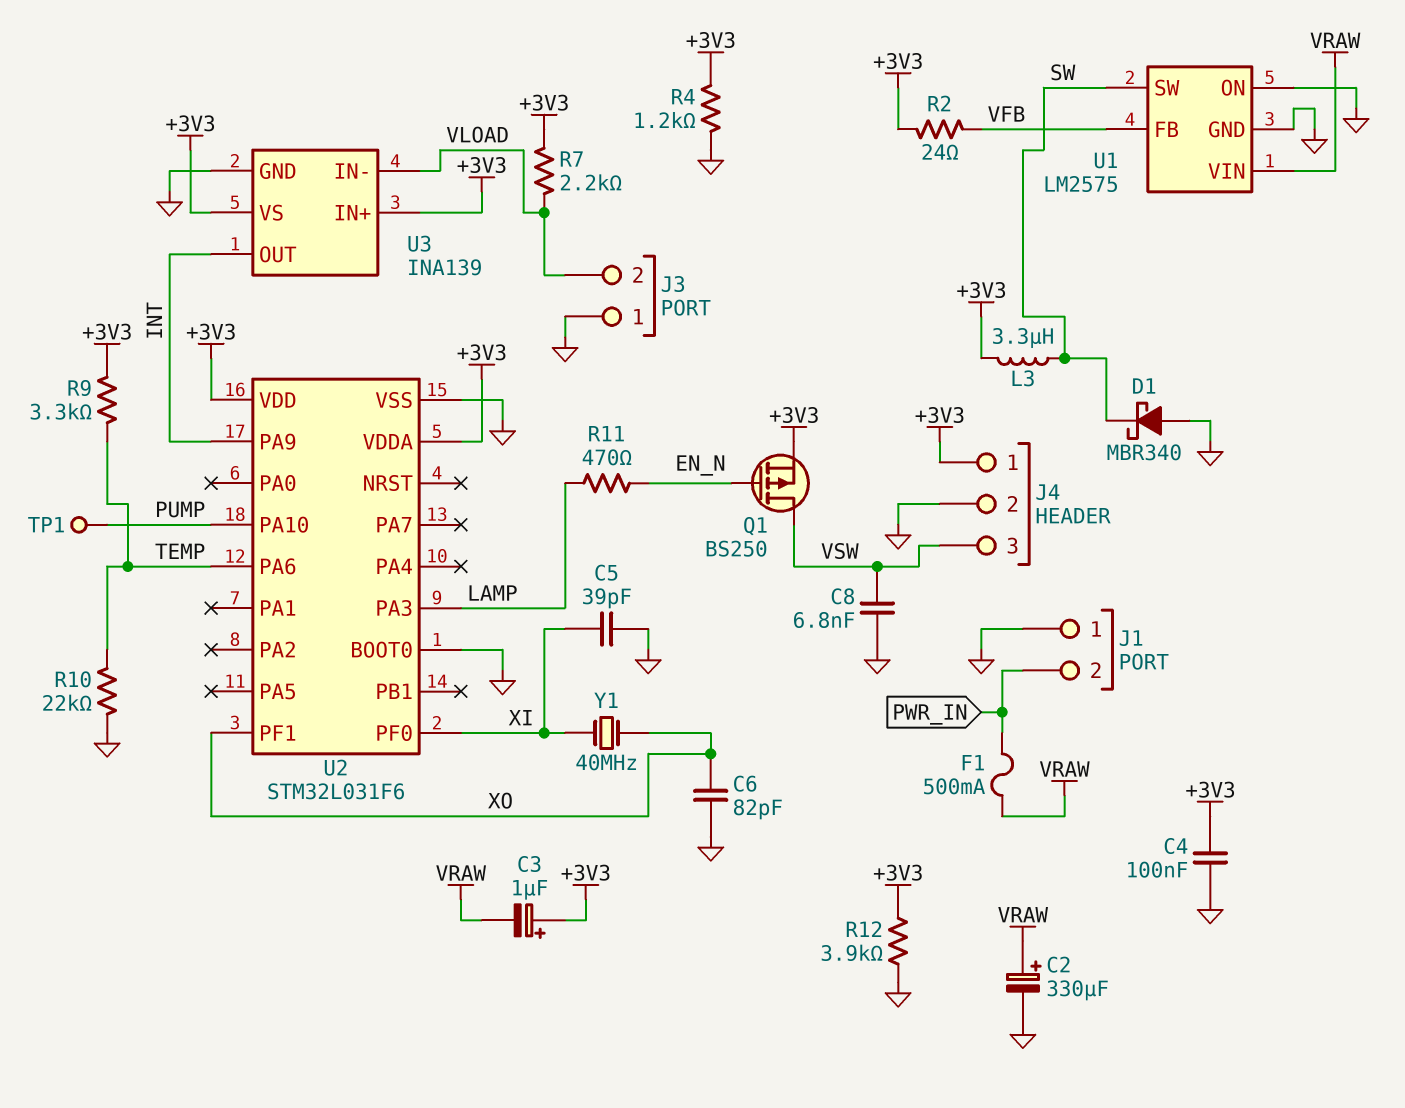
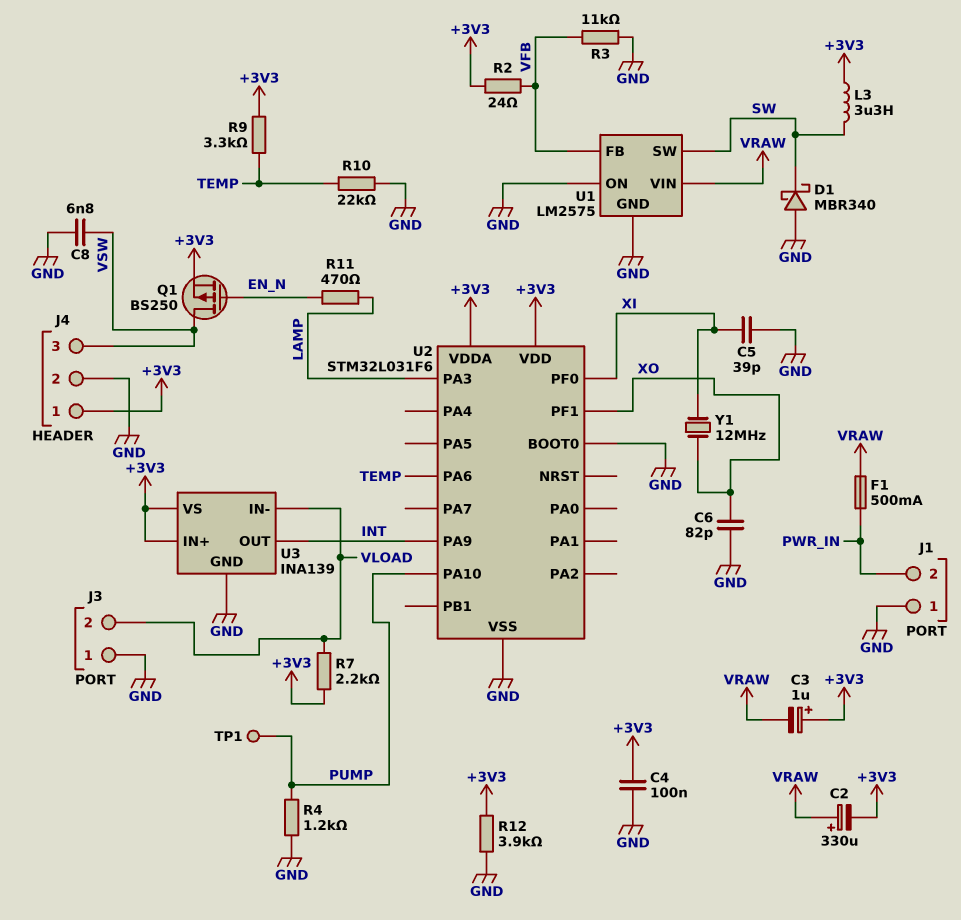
C2: 330uF (plus VRAW, minus GND) -> 330uF (plus VRAW, minus +3V3)
R3: none -> 11k (GND, VFB)
R4: 1.2k (+3V3, GND) -> 1.2k (GND, PUMP)
Y1: 40MHz (XI, XO) -> 12MHz (XI, XO)

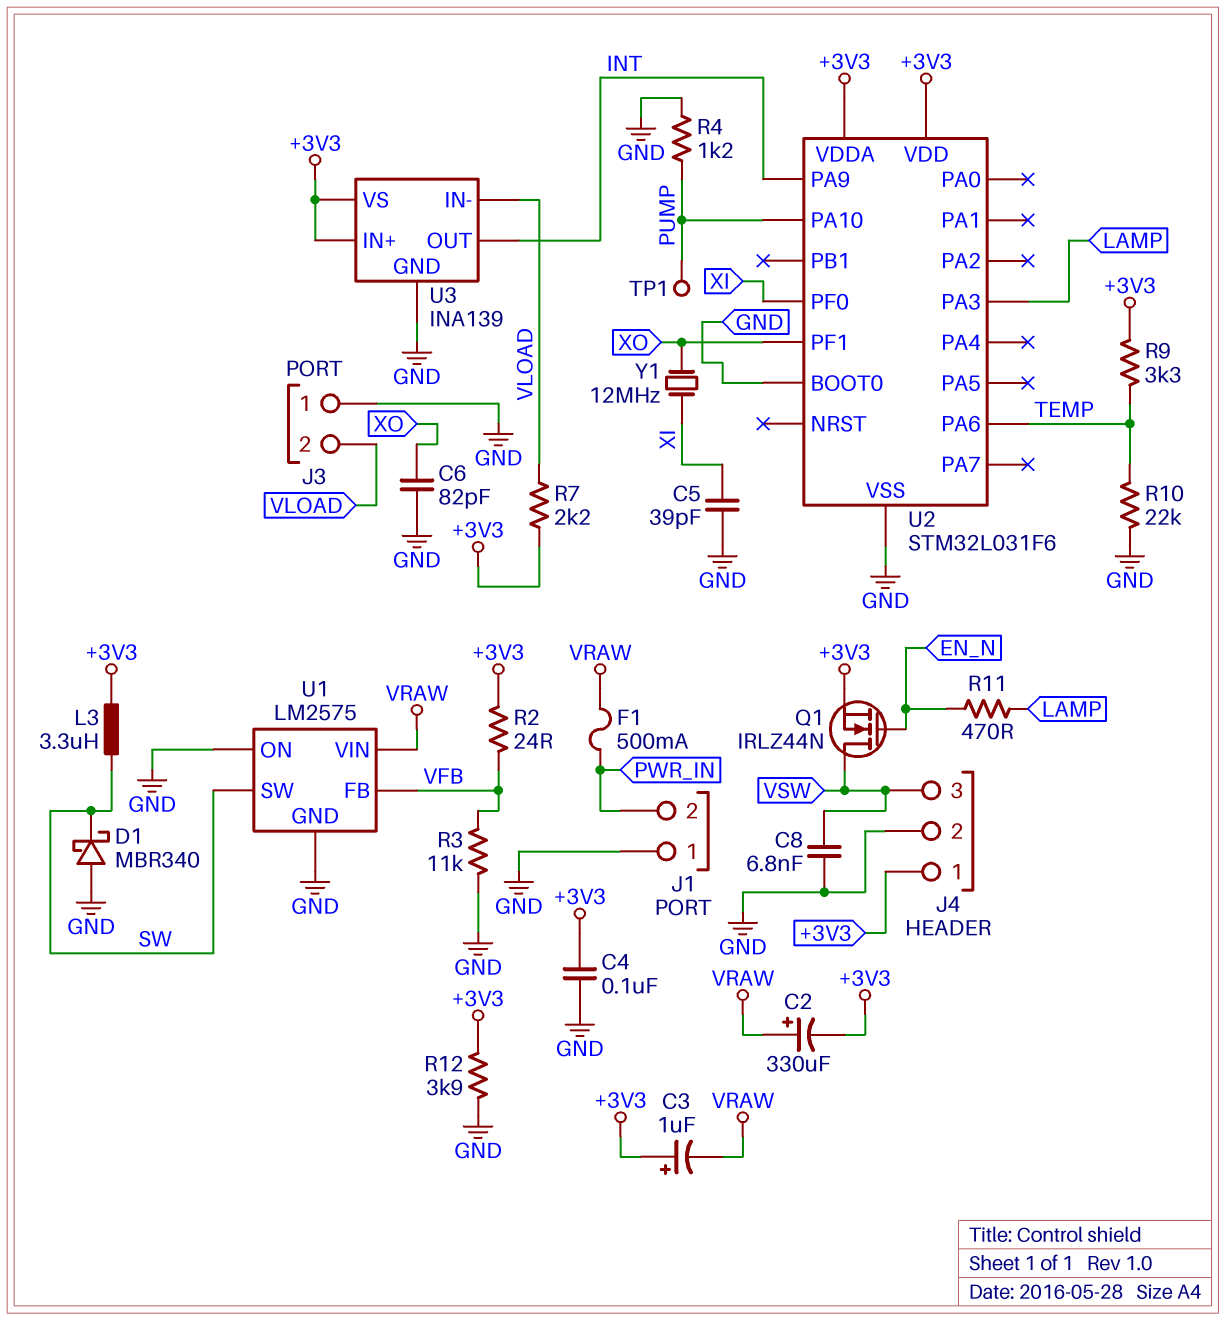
Q1: PMOS BS250 (G EN_N, D VSW, S +3V3) -> NMOS IRLZ44N (G EN_N, D VSW, S +3V3)

